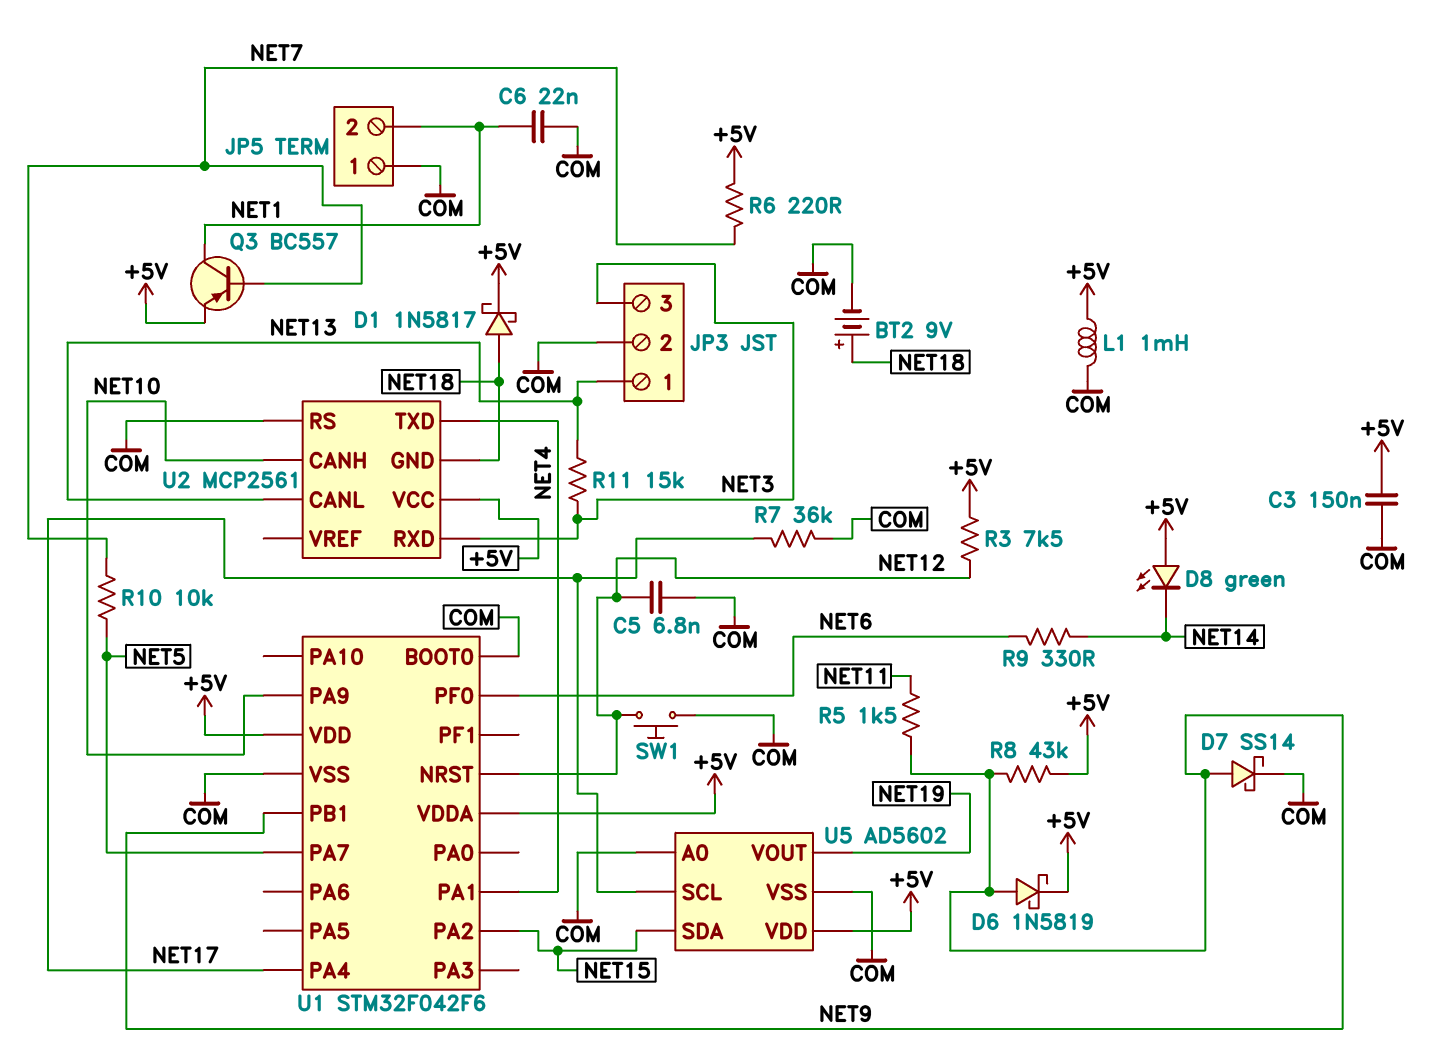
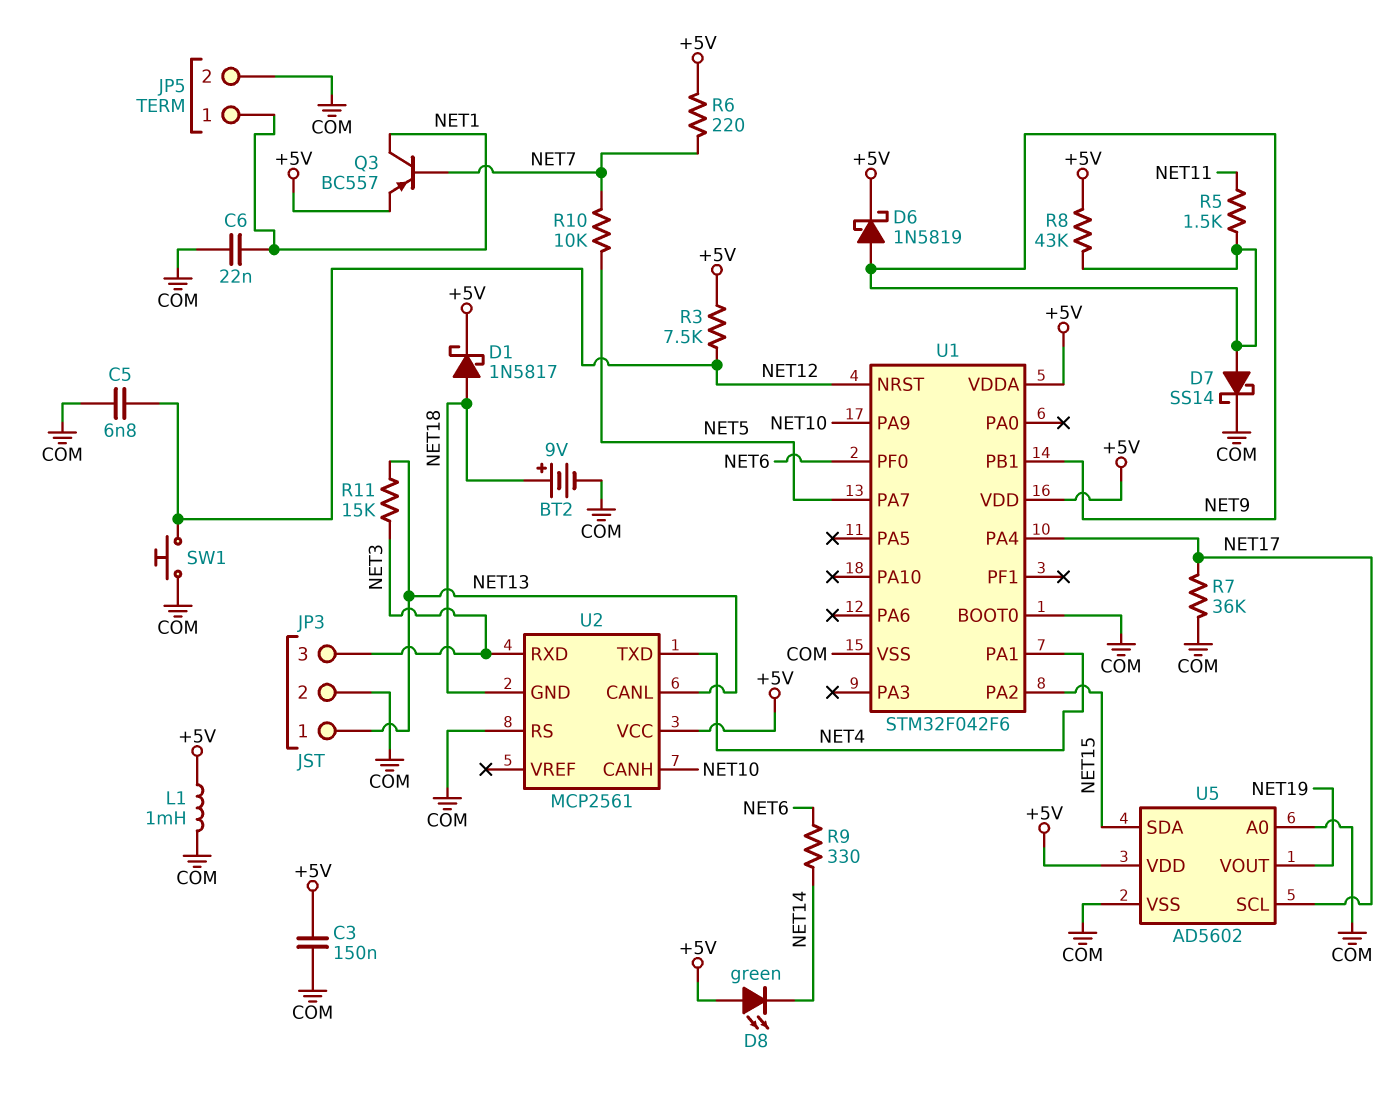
JP5 pin 1: COM -> NET1
JP5 pin 2: NET1 -> COM

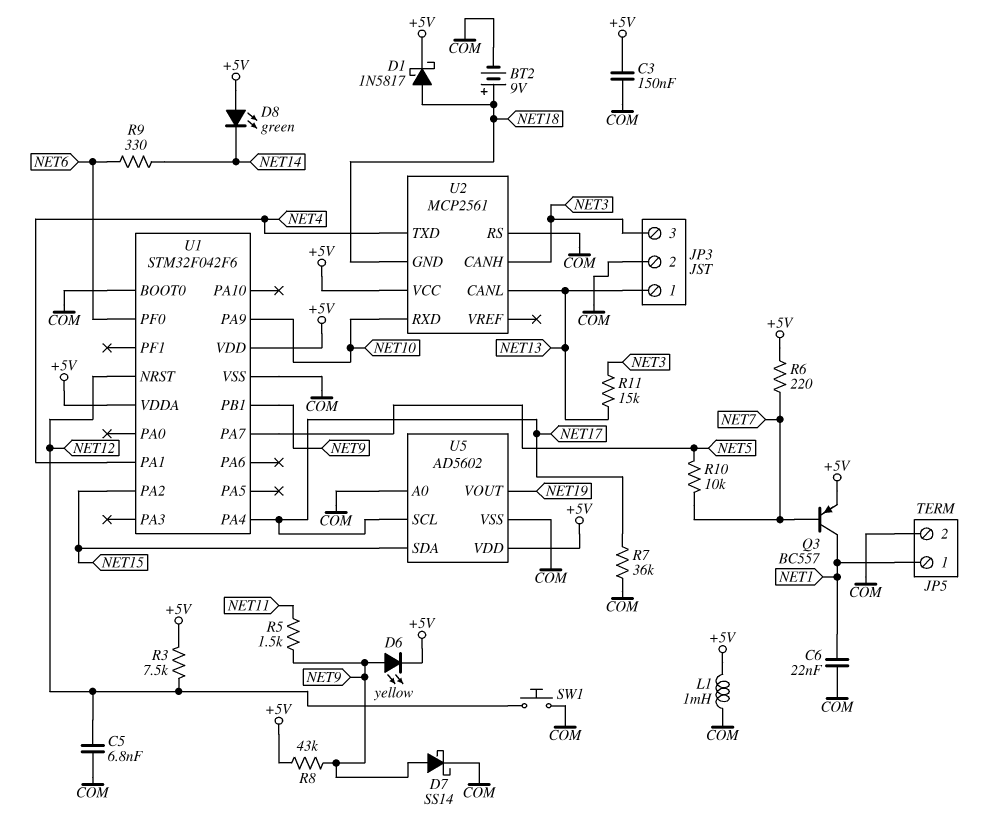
D6: schottky 1N5819 (A NET9, K +5V) -> LED yellow (A NET9, K +5V)
U2 pin CANH: NET10 -> NET3
U2 pin RXD: NET3 -> NET10

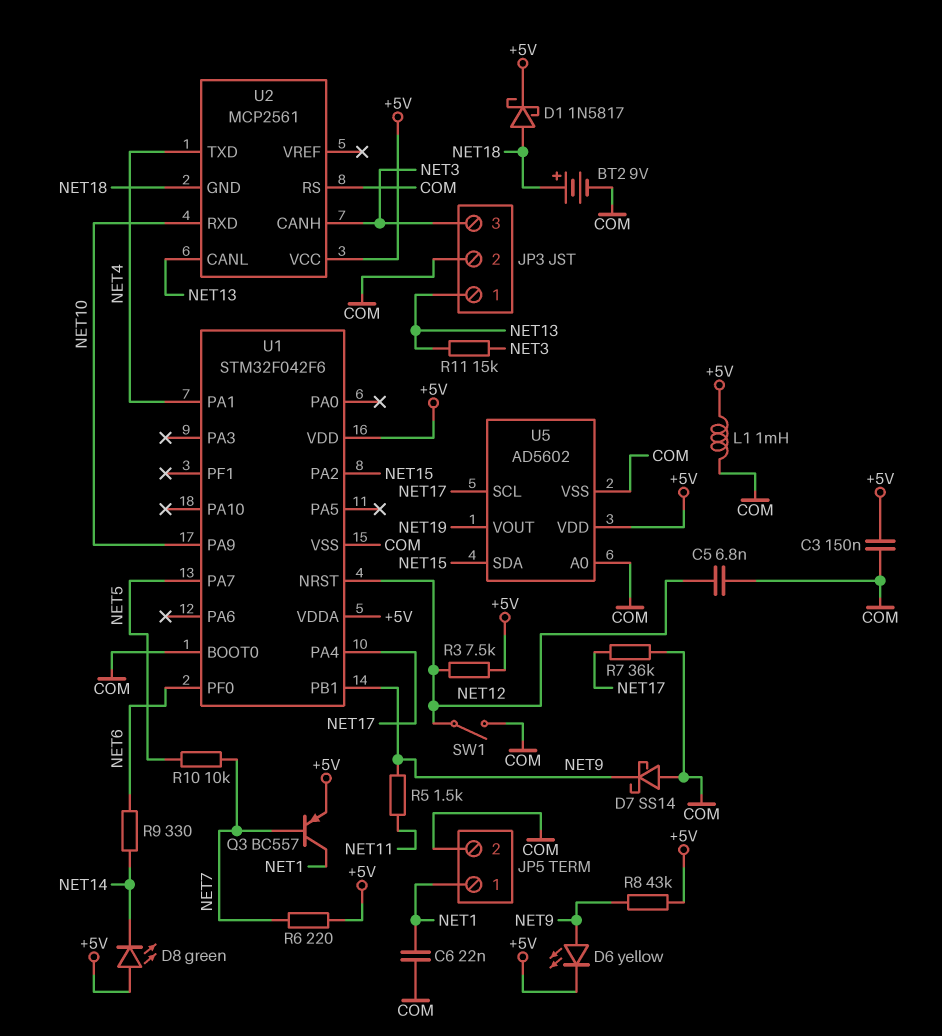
D7: schottky SS14 (A NET9, K COM) -> schottky SS14 (A COM, K NET9)
SW1: button (COM, NET12) -> switch (COM, NET12)

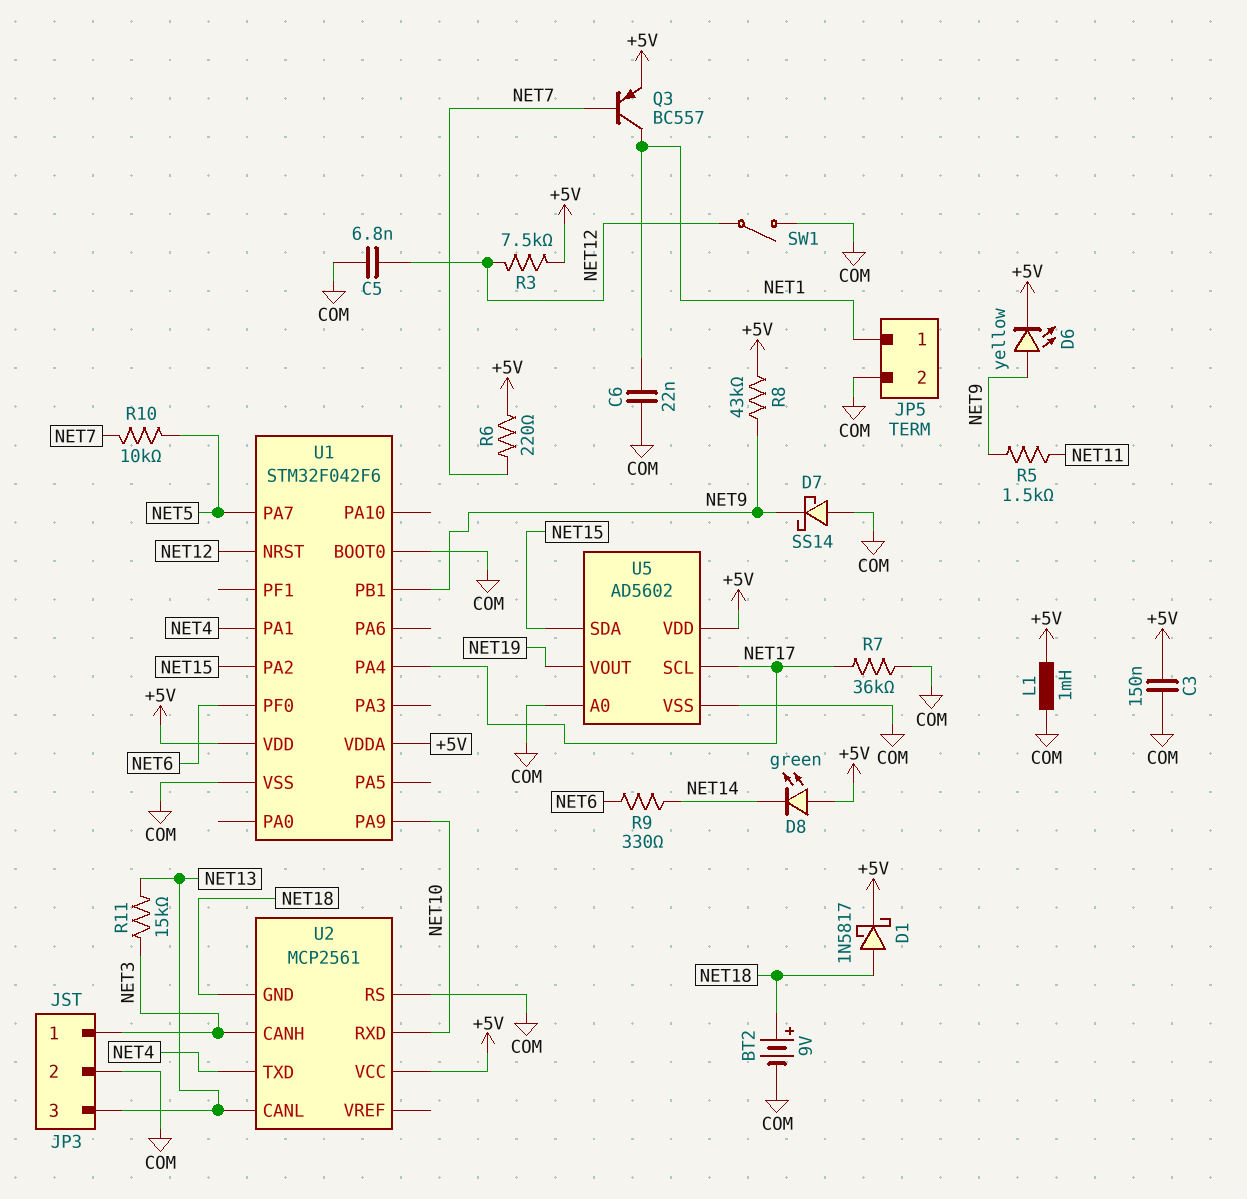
JP3 pin 1: NET13 -> NET3
JP3 pin 3: NET3 -> NET13

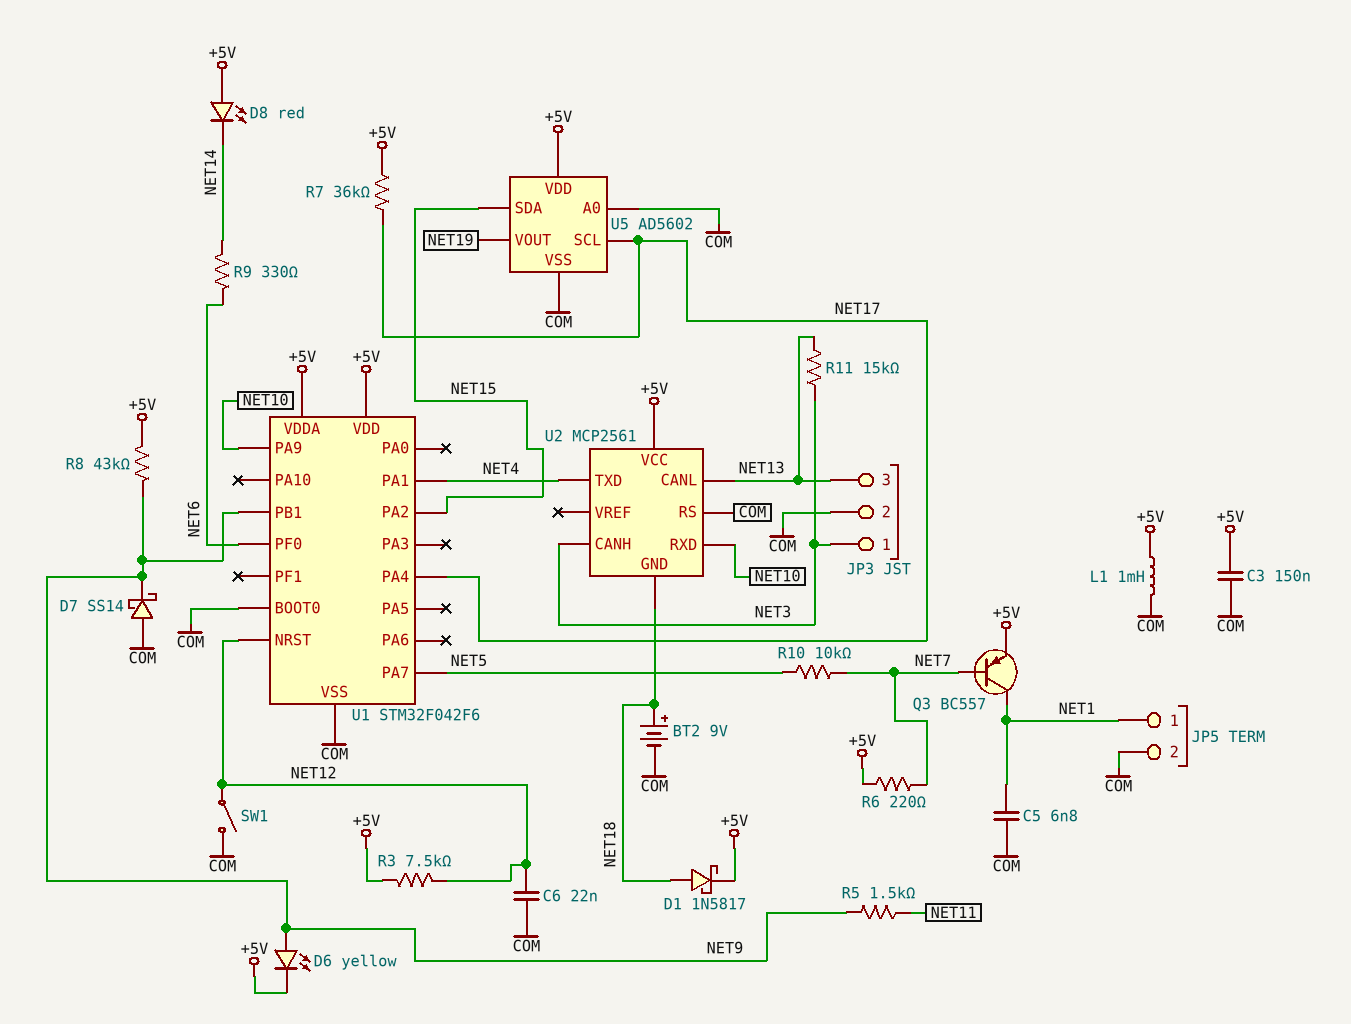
C5: 6.8nF (COM, NET12) -> 6.8nF (COM, NET1)
C6: 22nF (COM, NET1) -> 22nF (COM, NET12)
D8: LED green (A +5V, K NET14) -> LED red (A +5V, K NET14)
R7: 36k (COM, NET17) -> 36k (+5V, NET17)

